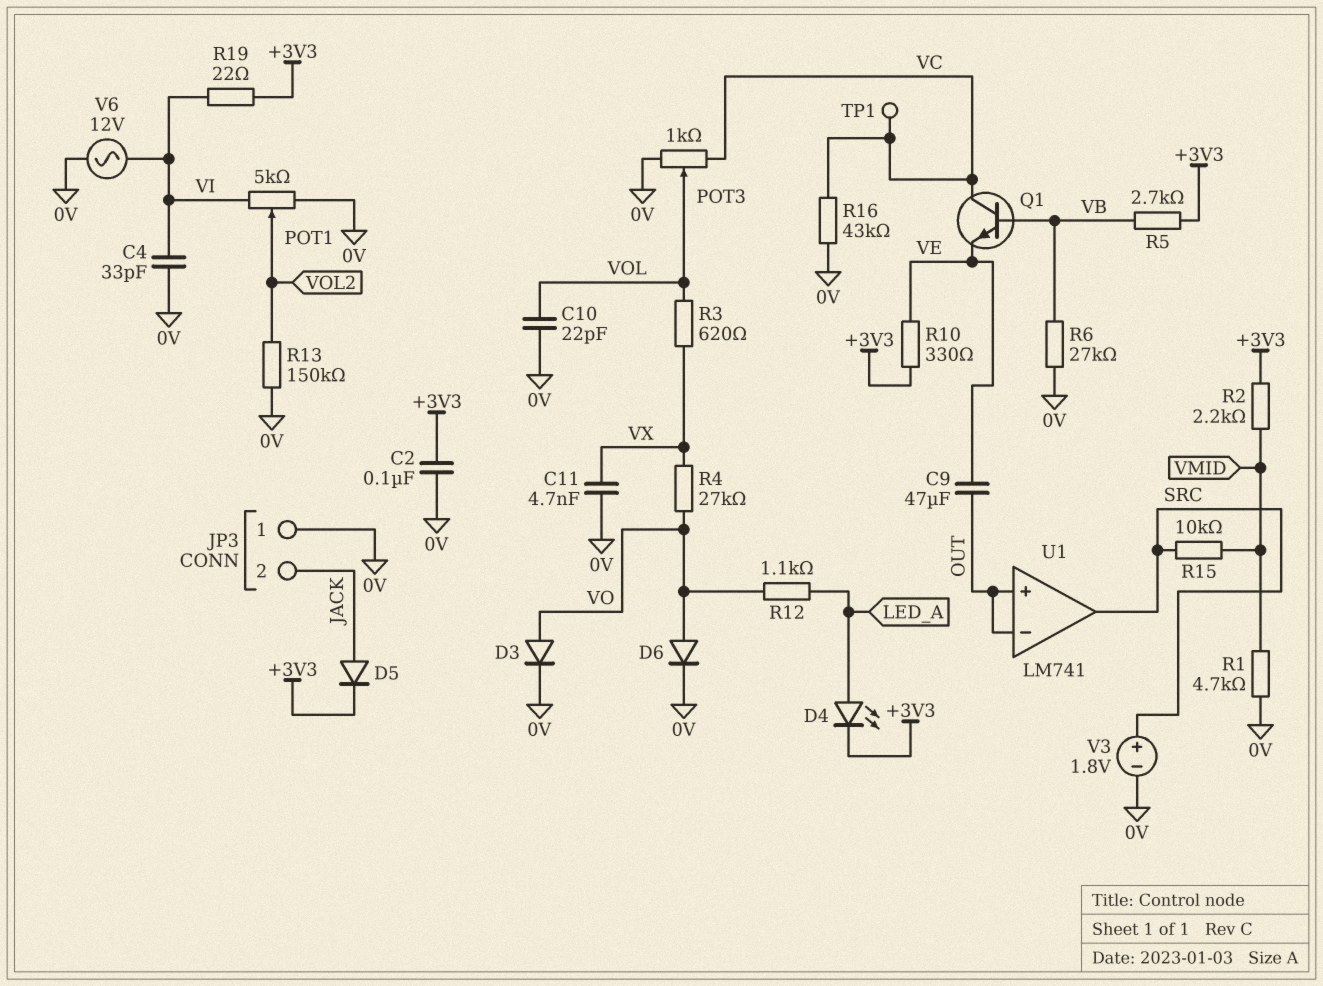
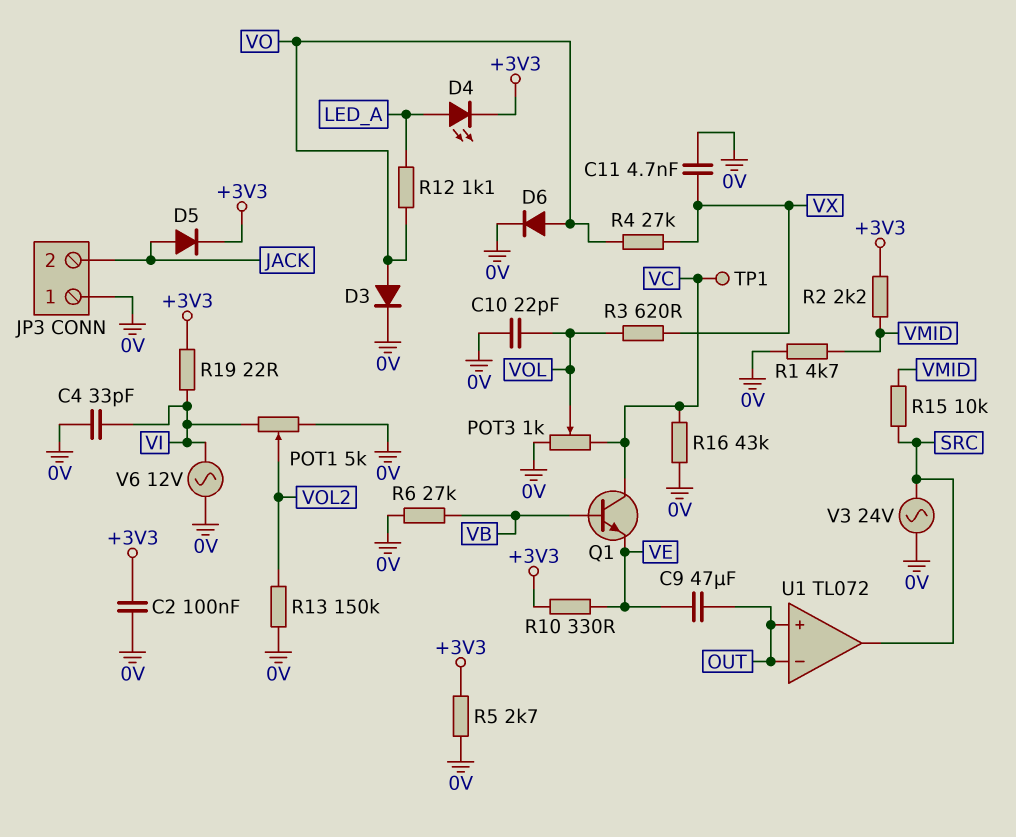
R5: 2.7k (+3V3, VB) -> 2.7k (+3V3, 0V)
U1: LM741 -> TL072
V3: 1.8V (plus SRC, minus 0V) -> AC 24V (0V, SRC)

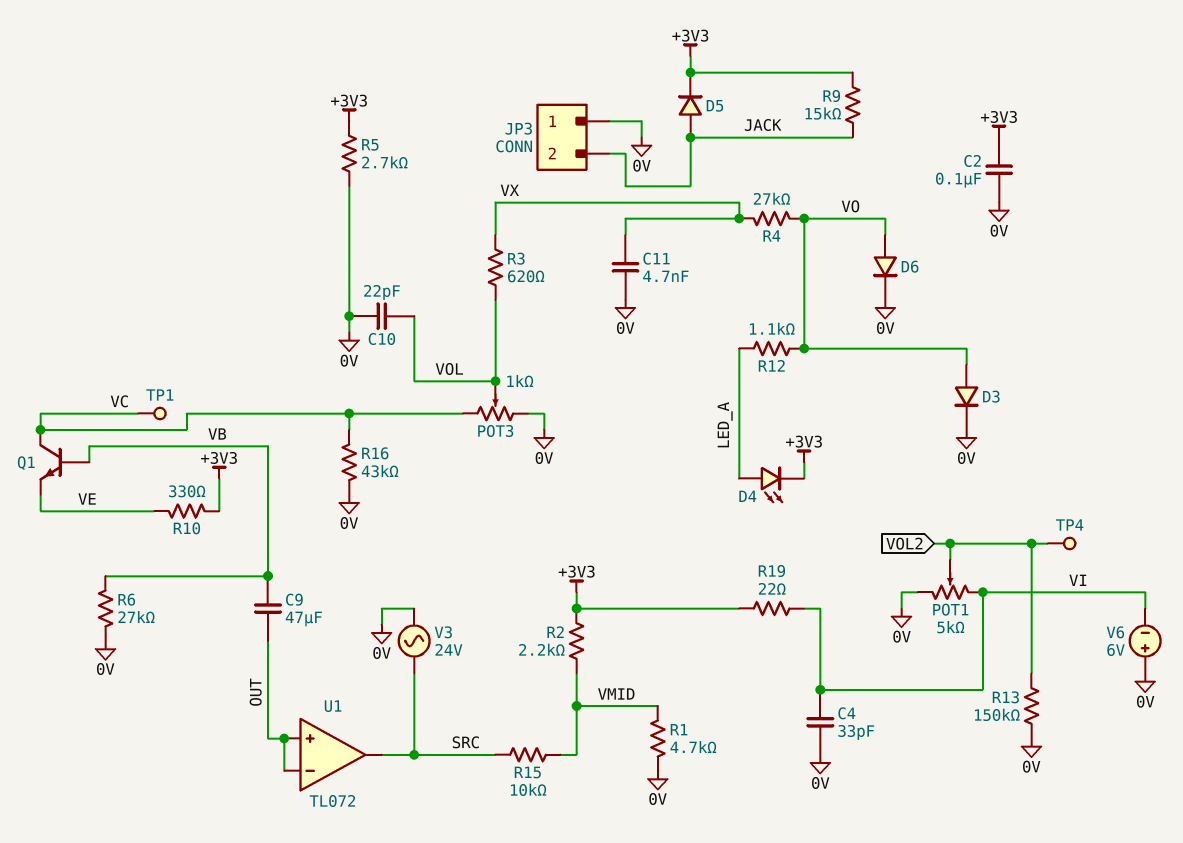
C9: 47uF (OUT, VE) -> 47uF (OUT, VB)
R9: none -> 15k (+3V3, JACK)
TP4: none -> test point (VOL2)
V6: AC 12V (0V, VI) -> 6V (plus 0V, minus VI)

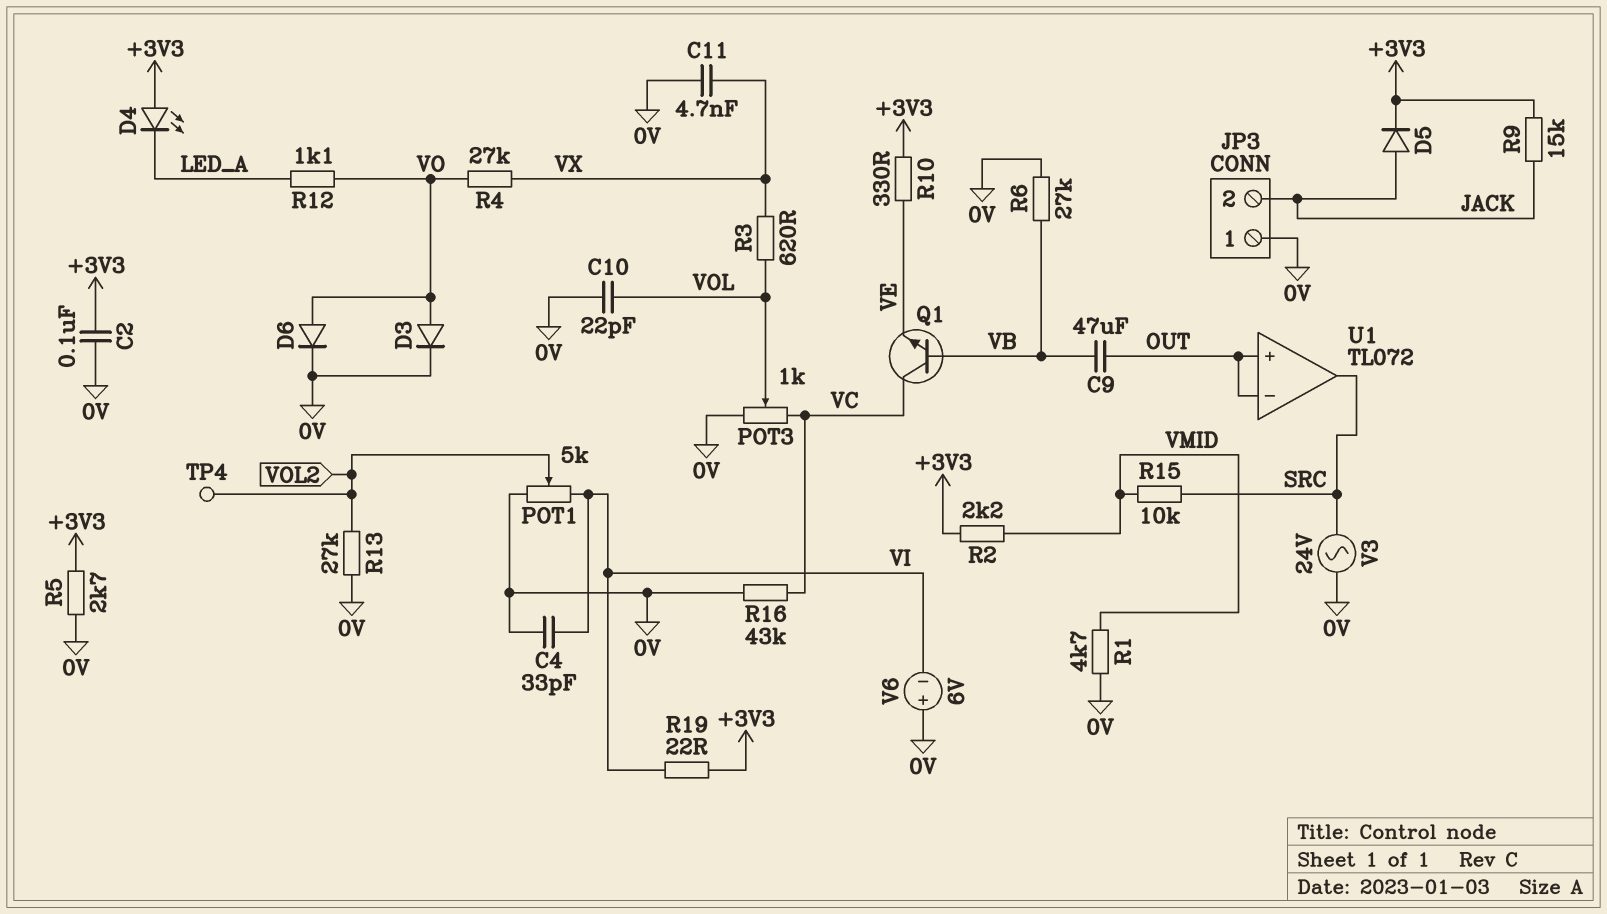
D4: LED (A LED_A, K +3V3) -> LED (A +3V3, K LED_A)
R13: 150k (0V, VOL2) -> 27k (0V, VOL2)
TP1: test point (VC) -> none

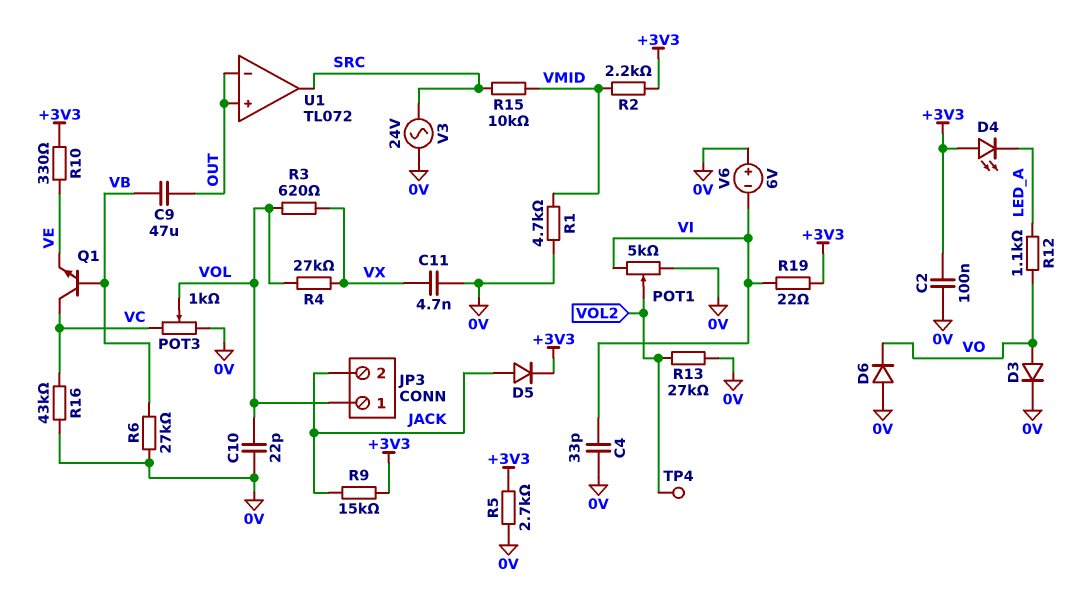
D6: diode (A VO, K 0V) -> diode (A 0V, K VO)
JP3 pin 1: 0V -> VOL
R4: 27k (VO, VX) -> 27k (VOL, VX)

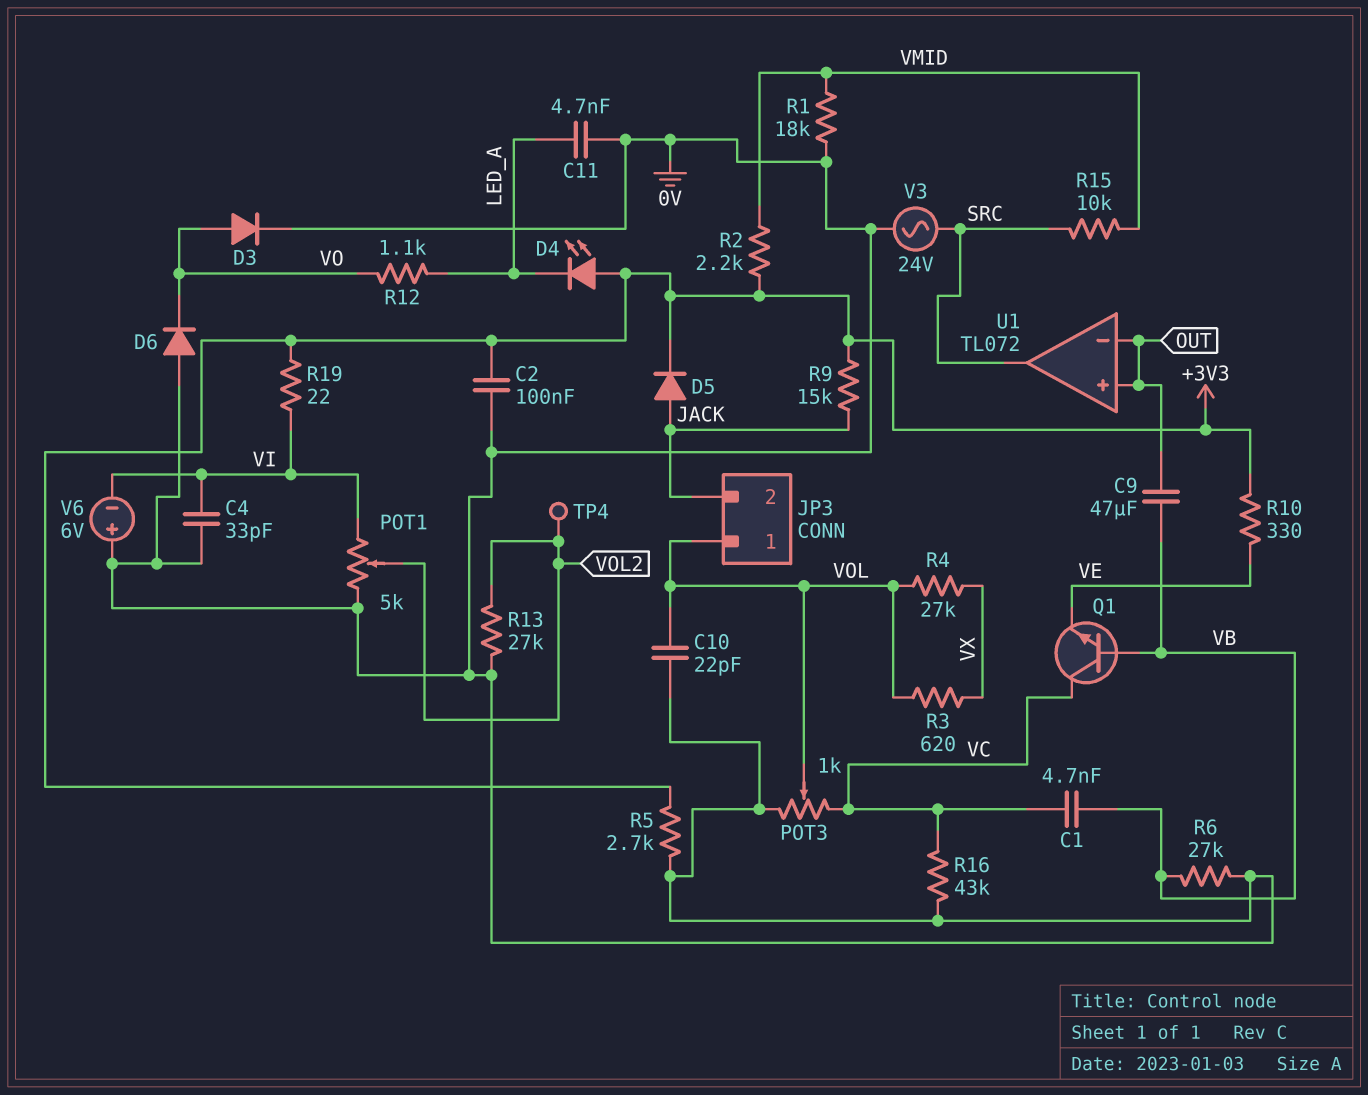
C1: none -> 4.7nF (VB, VC)
C11: 4.7nF (0V, VX) -> 4.7nF (0V, LED_A)
R1: 4.7k (0V, VMID) -> 18k (0V, VMID)

